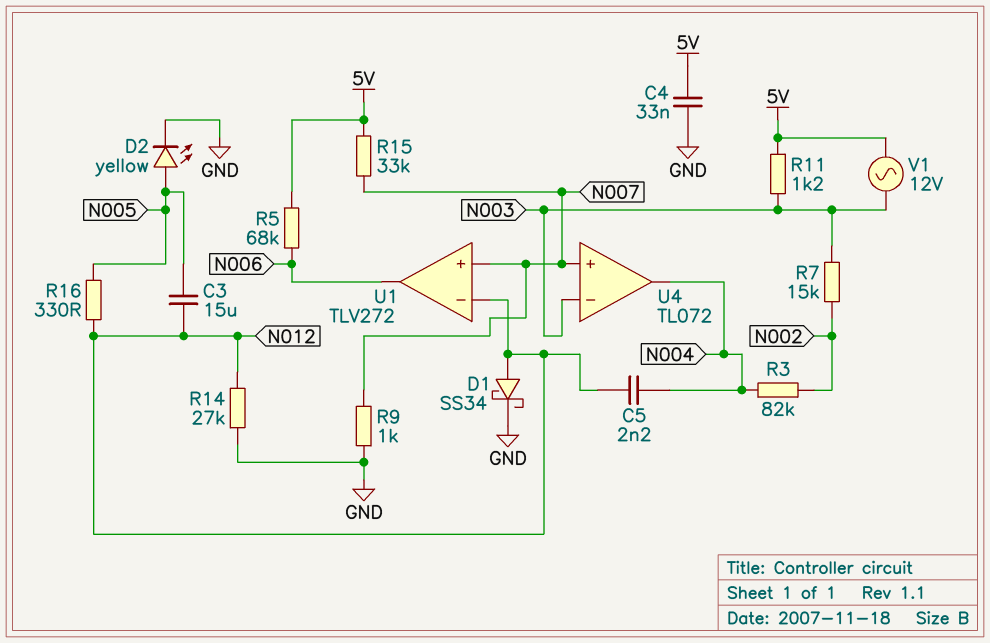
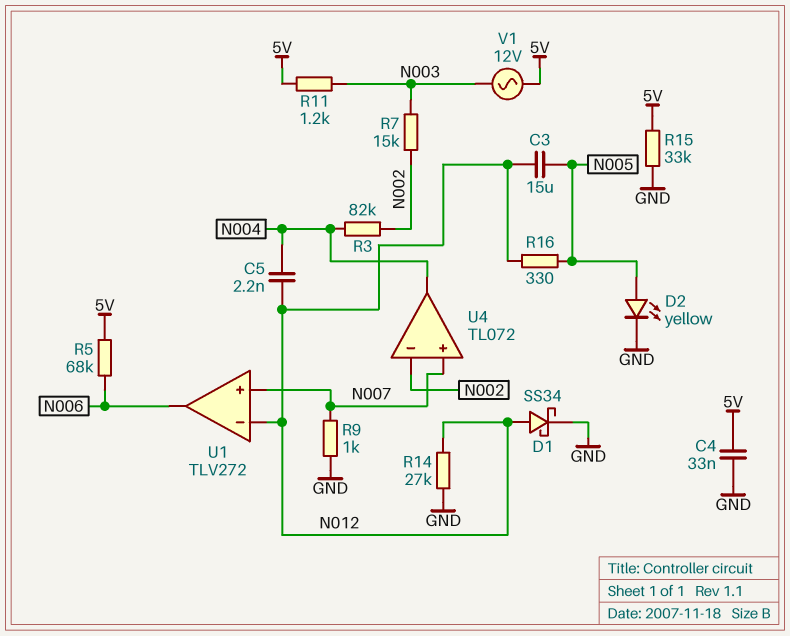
R15: 33k (5V, N007) -> 33k (5V, GND)
U4 pin in-: N003 -> N002

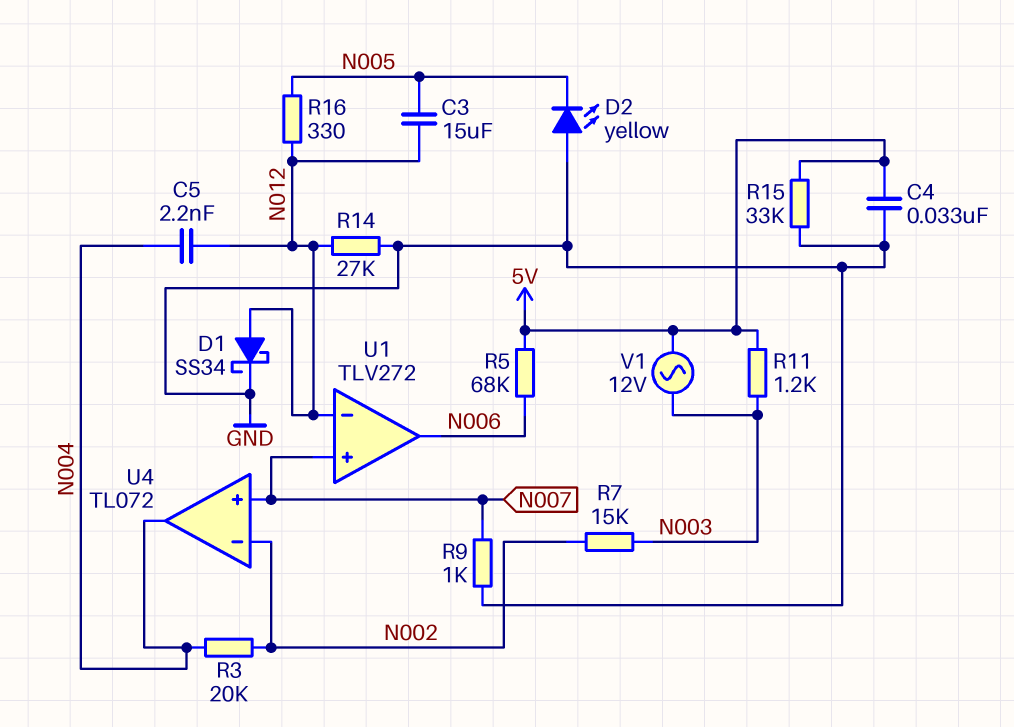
D2: LED yellow (A N005, K GND) -> LED yellow (A GND, K N005)
R3: 82k (N002, N004) -> 20k (N002, N004)

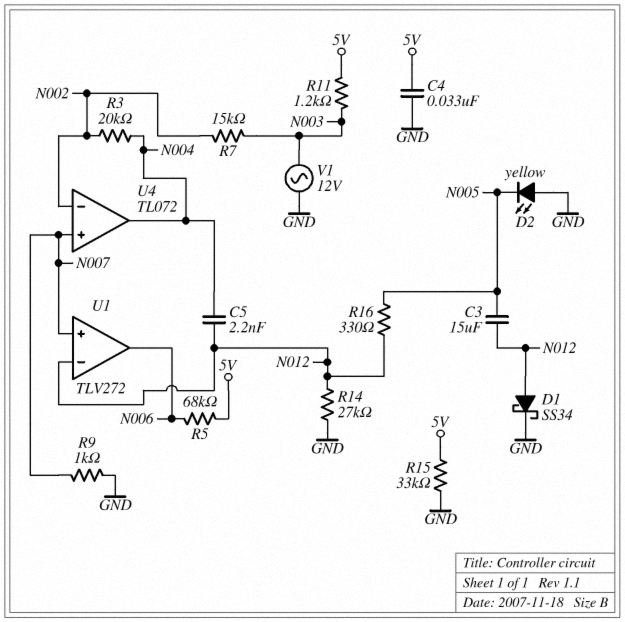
V1: AC 12V (5V, N003) -> AC 12V (GND, N003)

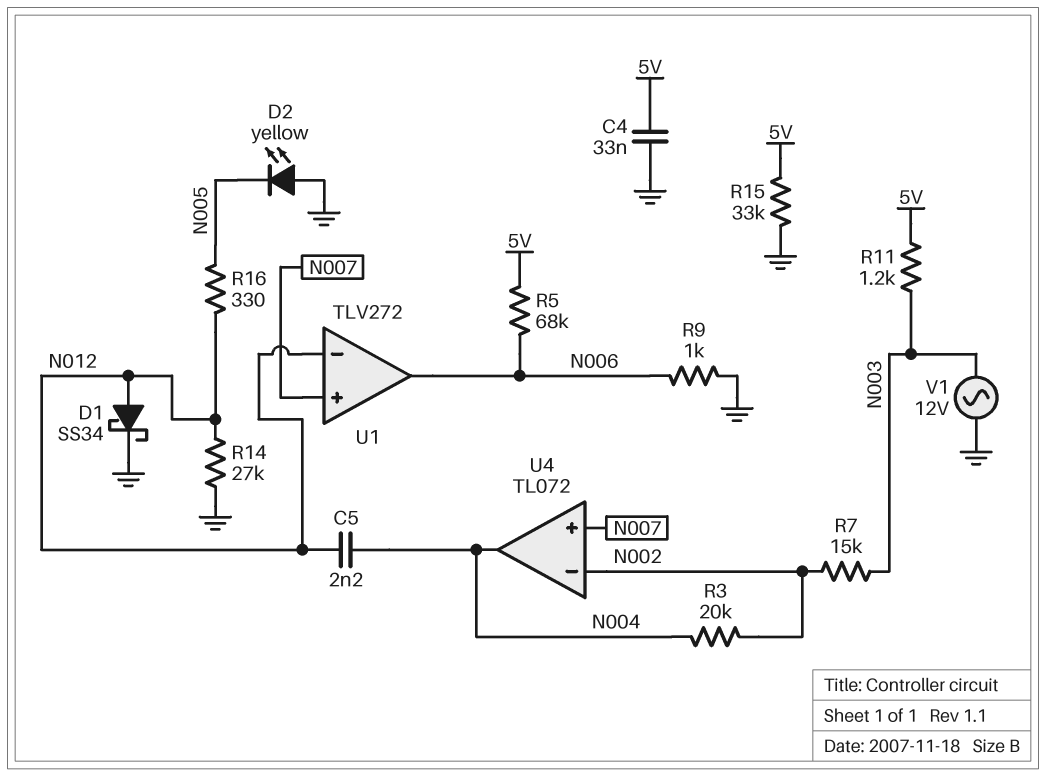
C3: 15uF (N005, N012) -> none
R9: 1k (GND, N007) -> 1k (GND, N006)

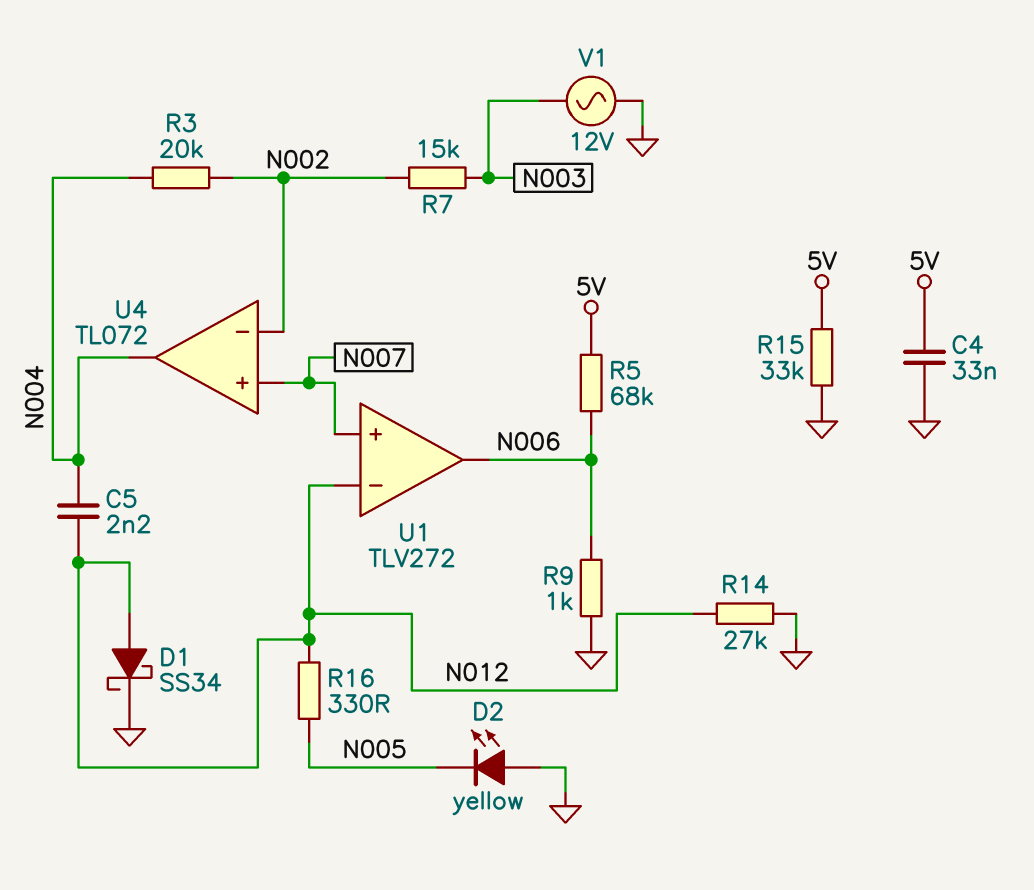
R11: 1.2k (5V, N003) -> none

